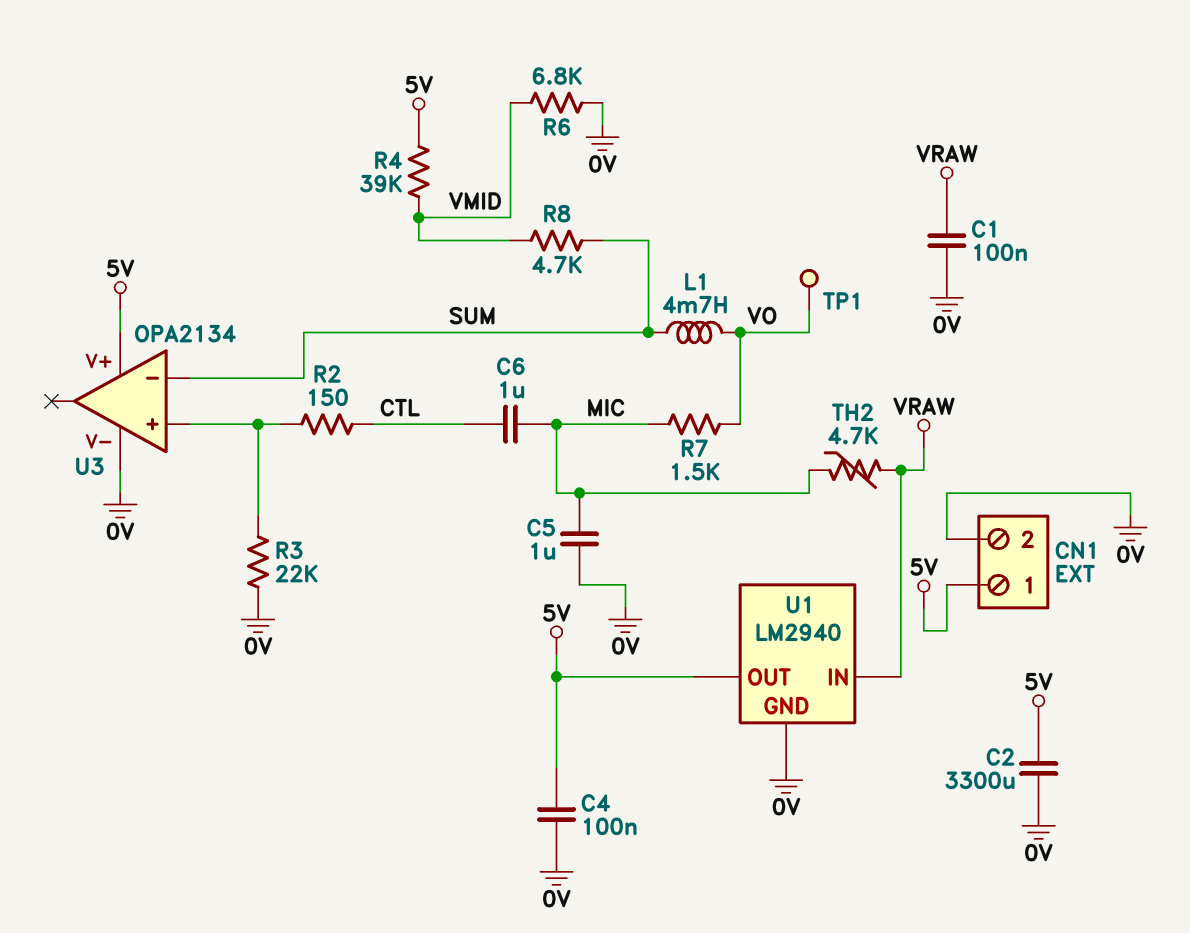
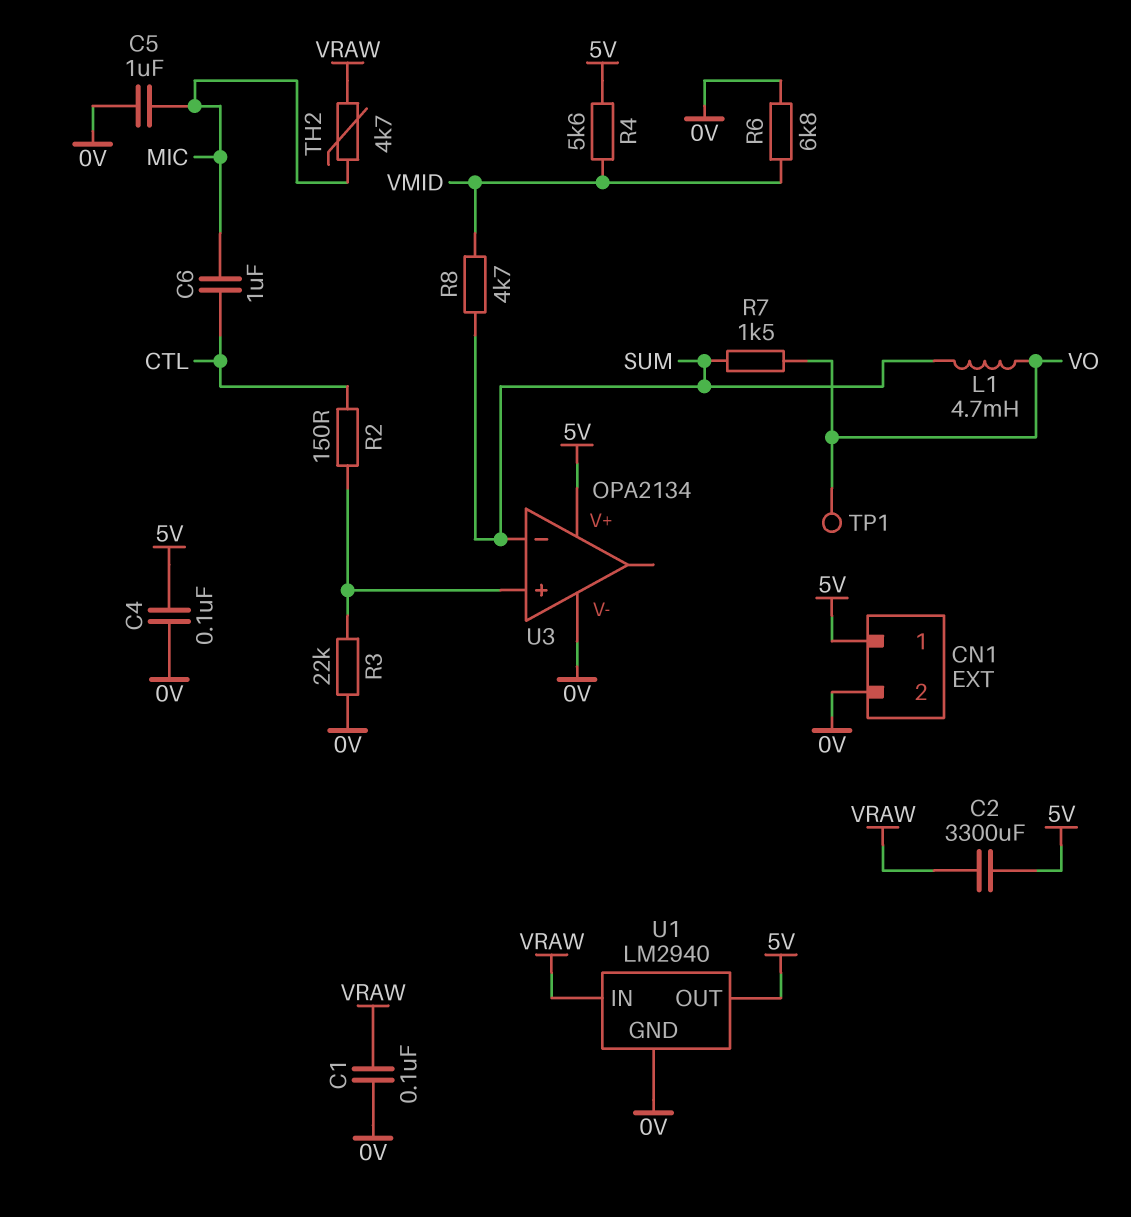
C2: 3300uF (0V, 5V) -> 3300uF (5V, VRAW)
R4: 39k (5V, VMID) -> 5.6k (5V, VMID)
R7: 1.5k (MIC, VO) -> 1.5k (SUM, VO)

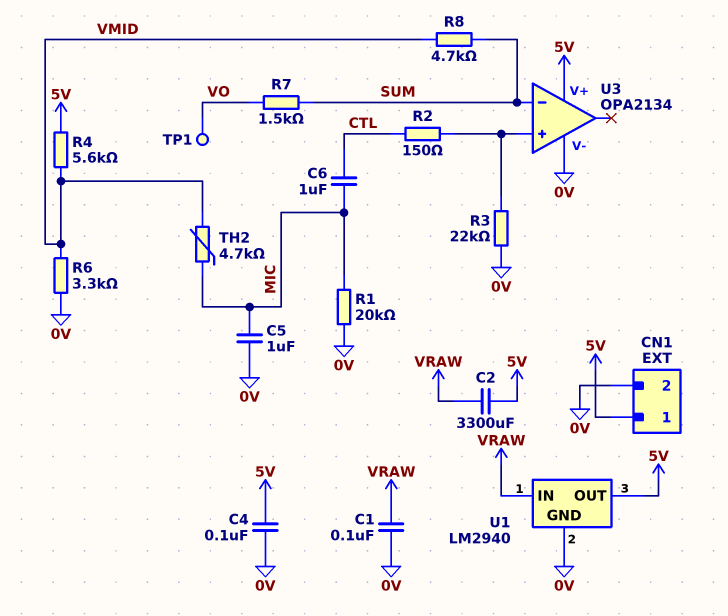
L1: 4.7mH (SUM, VO) -> none
R1: none -> 20k (0V, MIC)
R6: 6.8k (0V, VMID) -> 3.3k (0V, VMID)
TH2: 4.7k (MIC, VRAW) -> 4.7k (MIC, VMID)

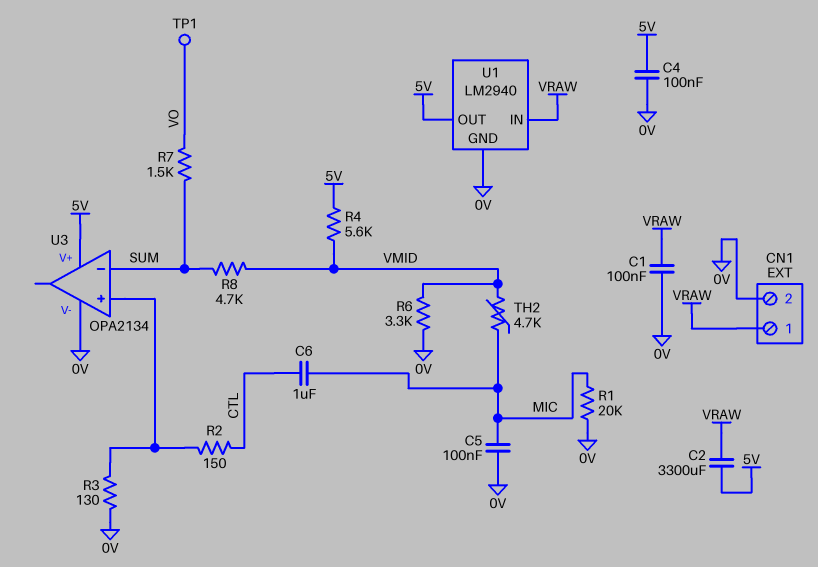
C5: 1uF (0V, MIC) -> 100nF (0V, MIC)
CN1 pin 1: 5V -> VRAW
R3: 22k (0V, U3/in+) -> 130 (0V, U3/in+)

